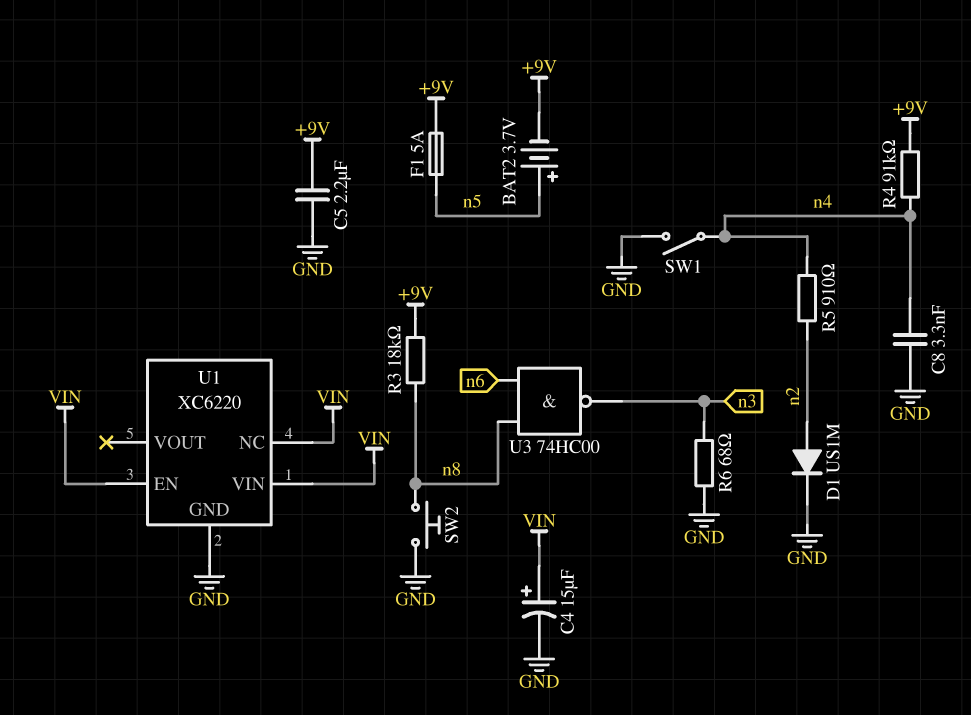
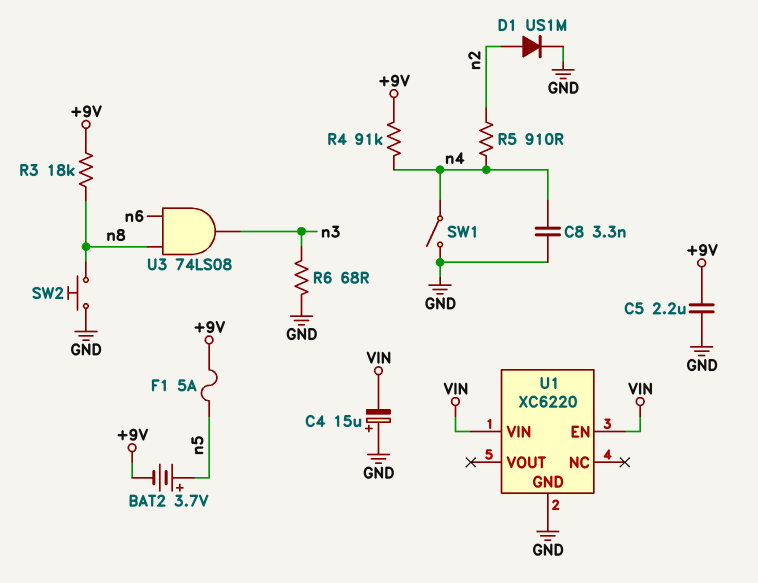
C4: 15uF (plus VIN, minus GND) -> 15uF (plus GND, minus VIN)
U1 pin NC: VIN -> none
U3: NAND 74HC00 (in n6, in n8, out n3) -> AND 74LS08 (in n6, in n8, out n3)

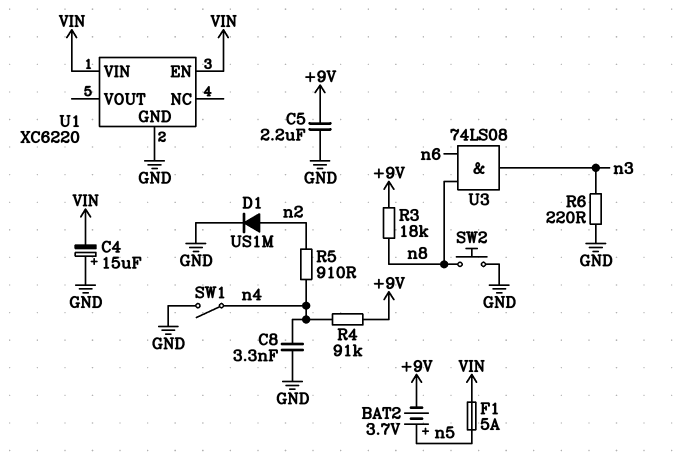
F1: 5A (+9V, n5) -> 5A (VIN, n5)
R6: 68 (GND, n3) -> 220 (GND, n3)

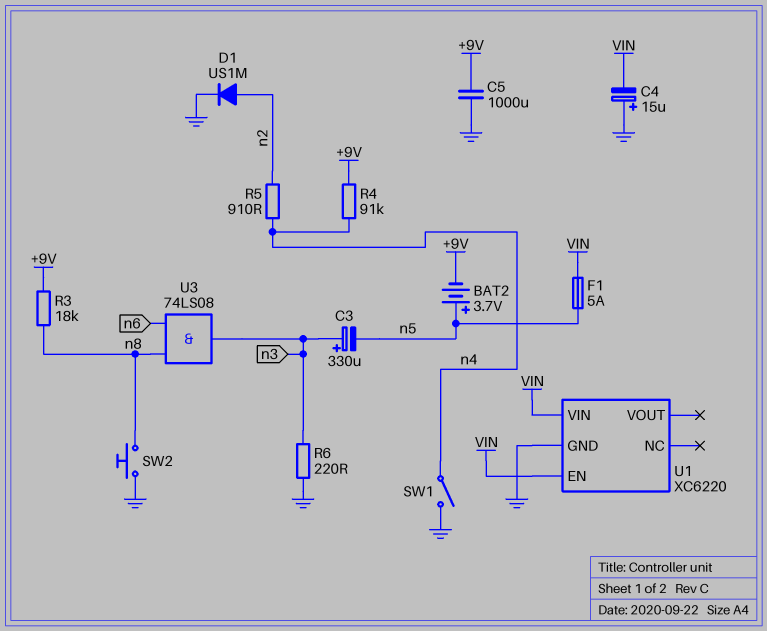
C3: none -> 330uF (plus n3, minus n5)
C5: 2.2uF (+9V, GND) -> 1000uF (+9V, GND)
C8: 3.3nF (GND, n4) -> none

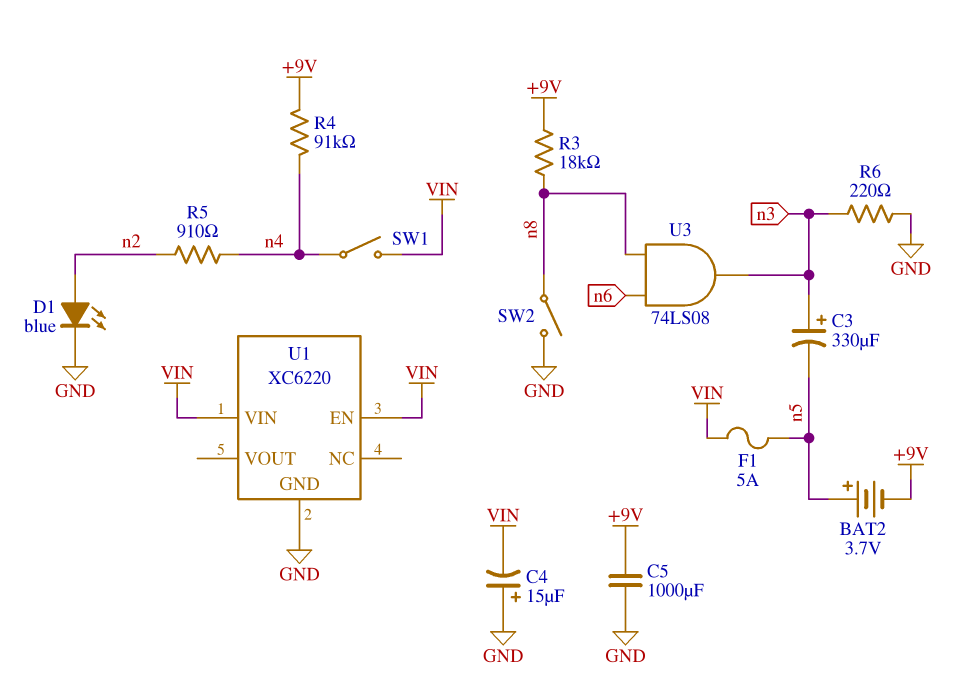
D1: diode US1M (A n2, K GND) -> LED blue (A n2, K GND)
SW1: switch (GND, n4) -> switch (VIN, n4)
SW2: button (GND, n8) -> switch (GND, n8)

